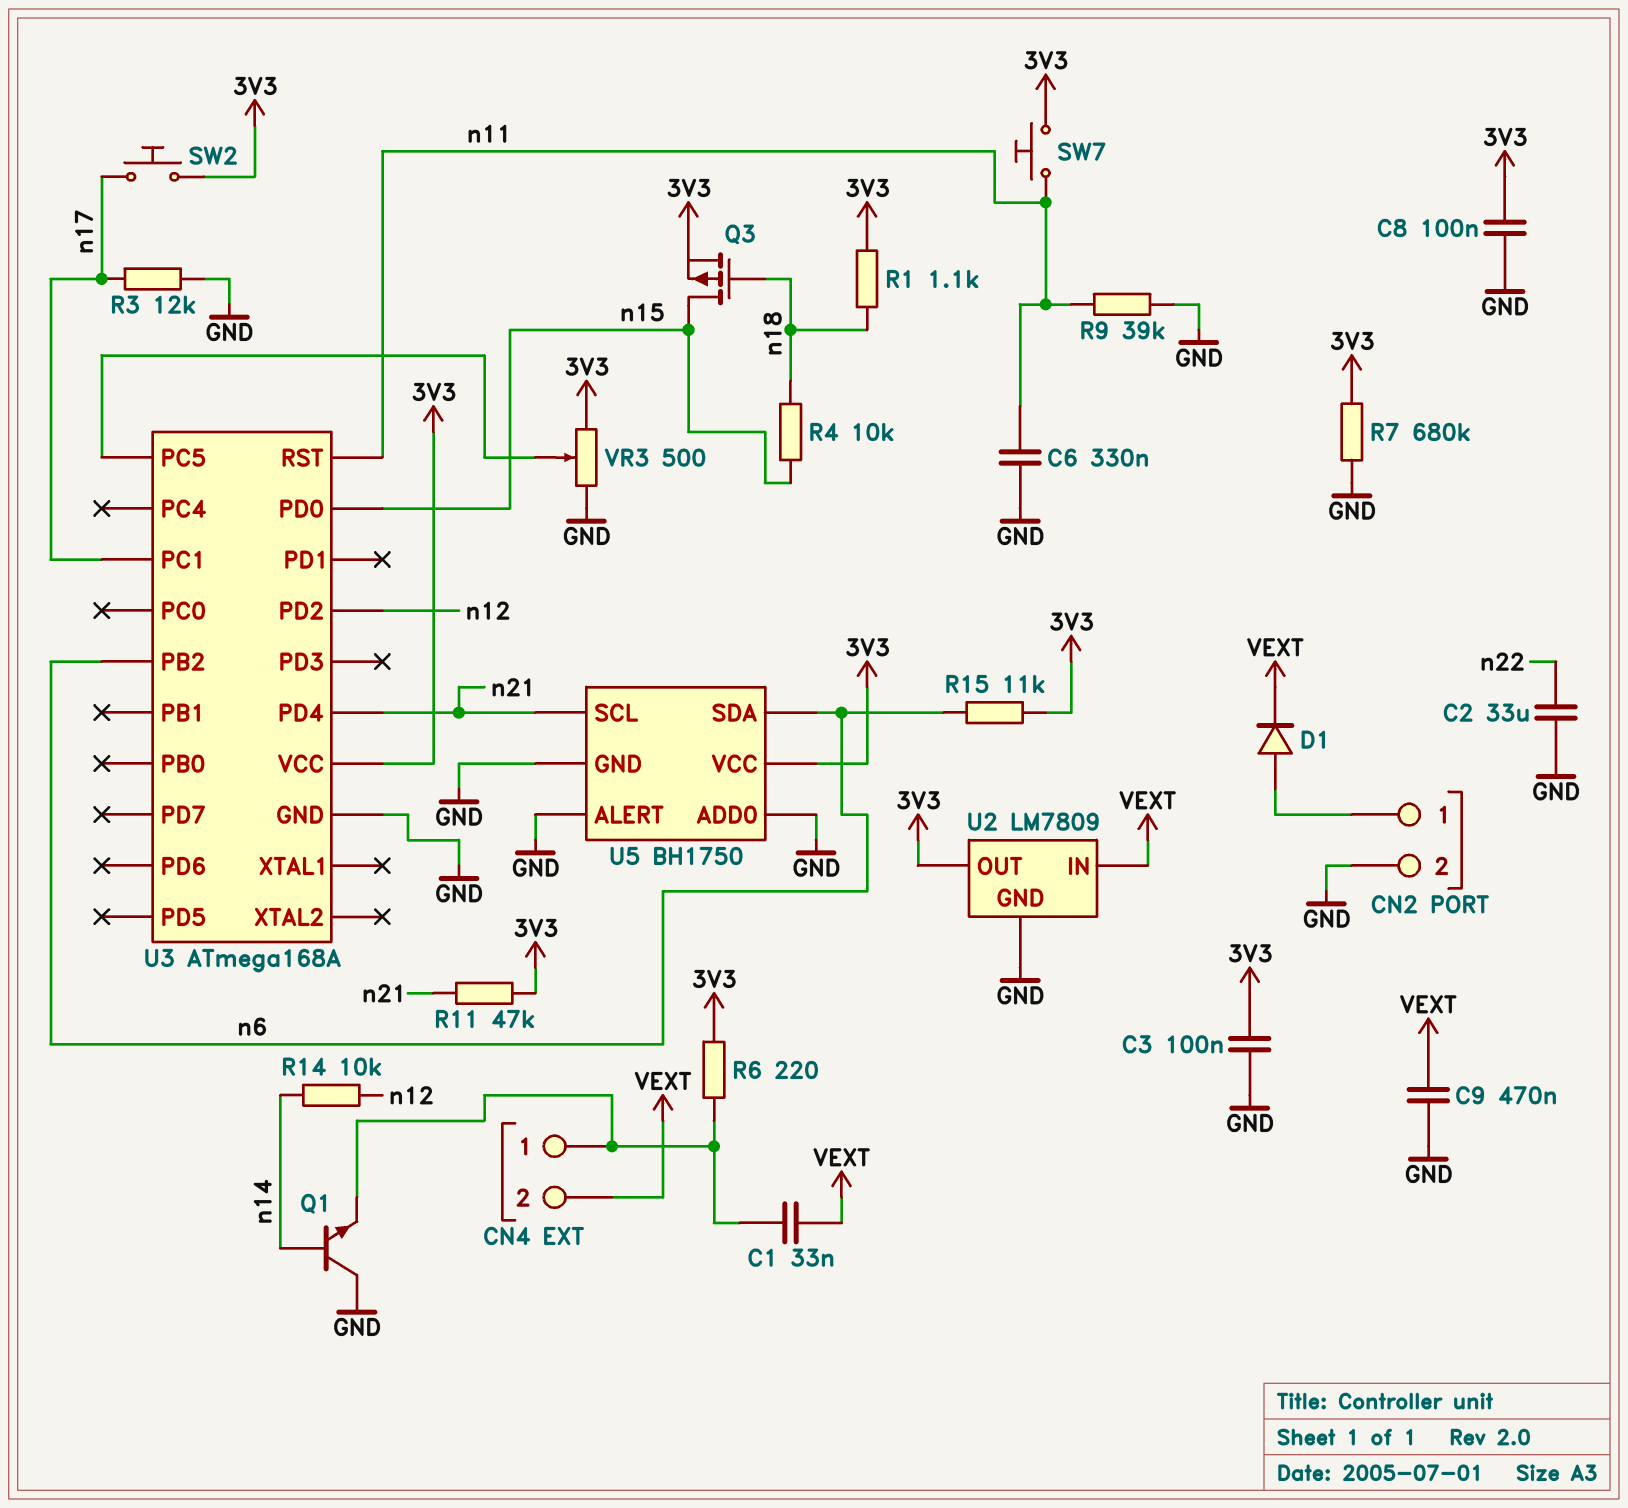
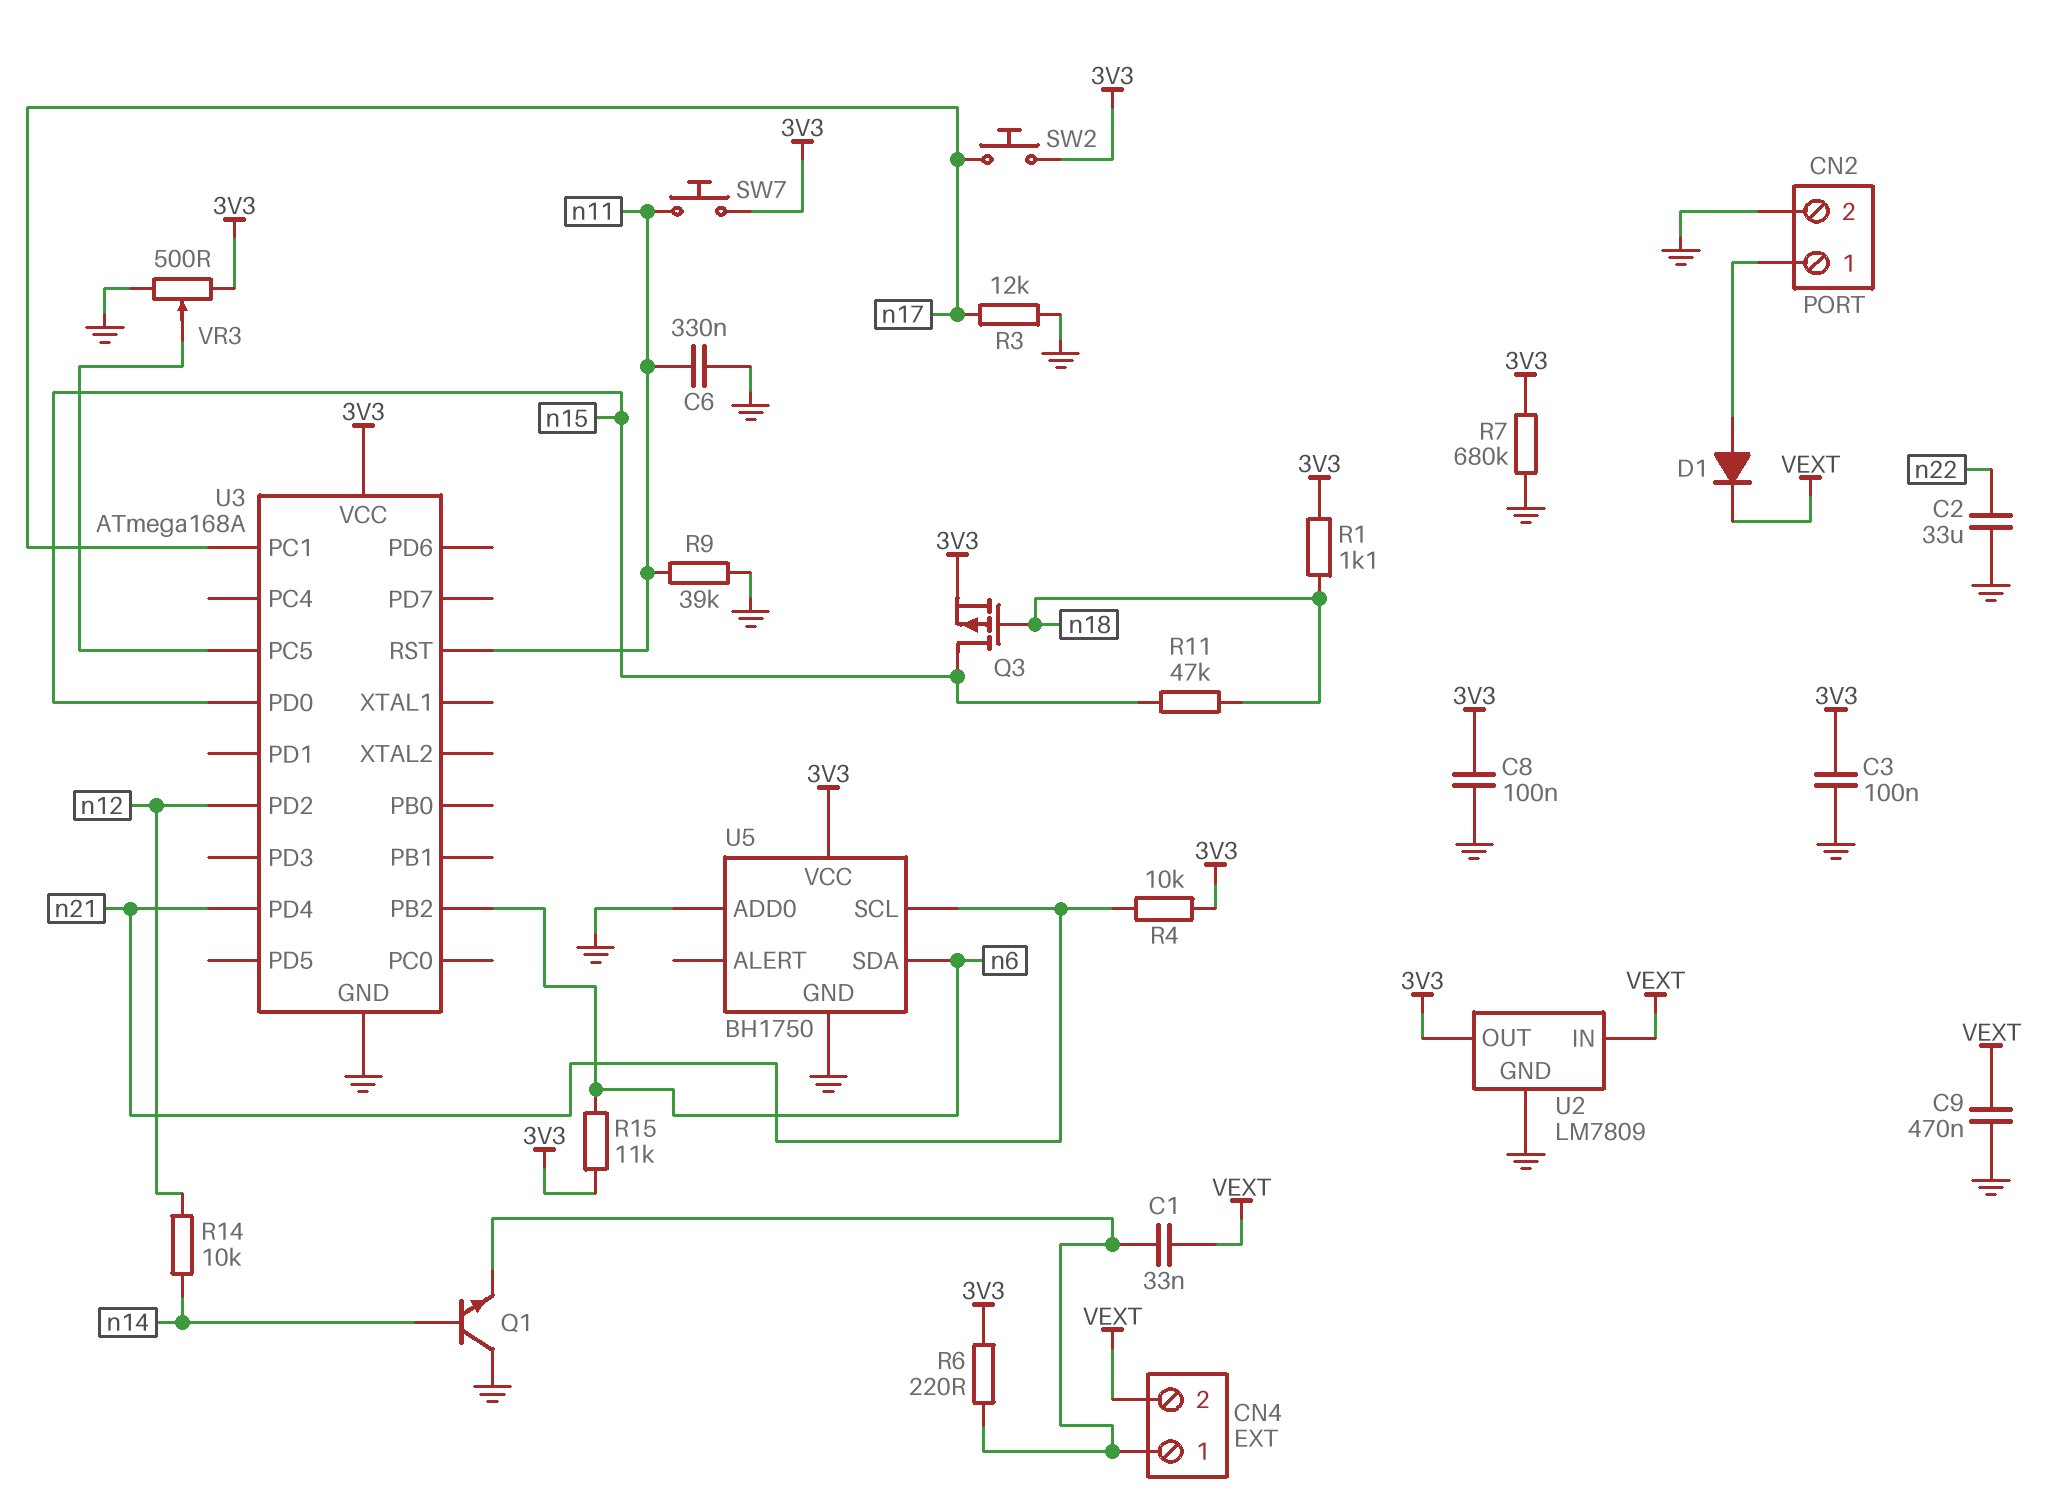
R4: 10k (n15, n18) -> 10k (3V3, n21)
R11: 47k (3V3, n21) -> 47k (n15, n18)
U5 pin ALERT: GND -> none

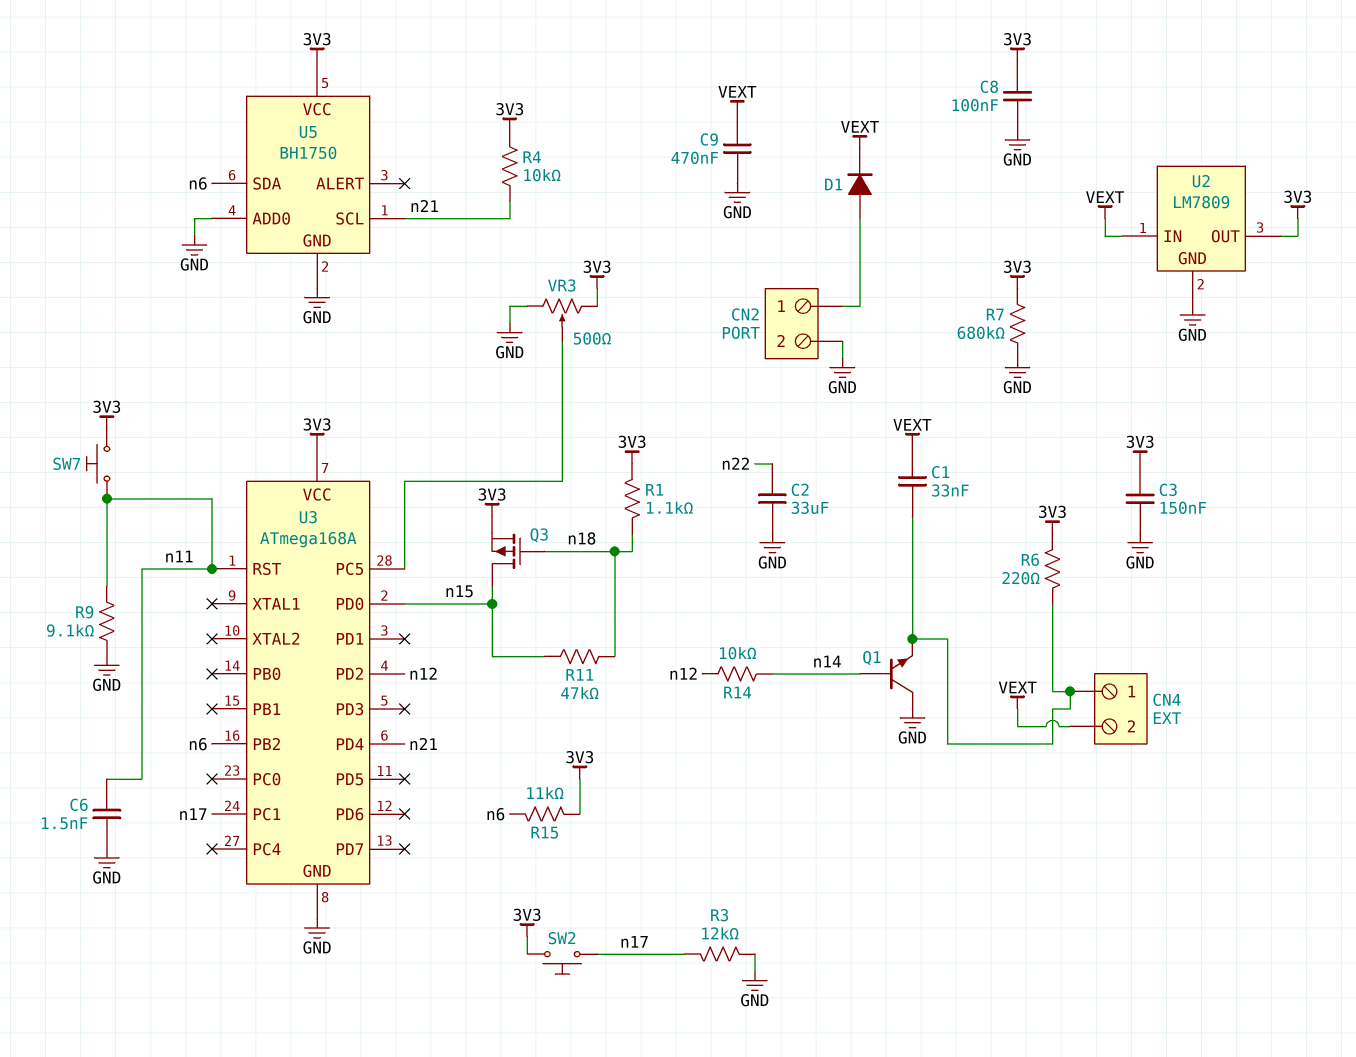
C3: 100nF (3V3, GND) -> 150nF (3V3, GND)
C6: 330nF (GND, n11) -> 1.5nF (GND, n11)
R9: 39k (GND, n11) -> 9.1k (GND, n11)

